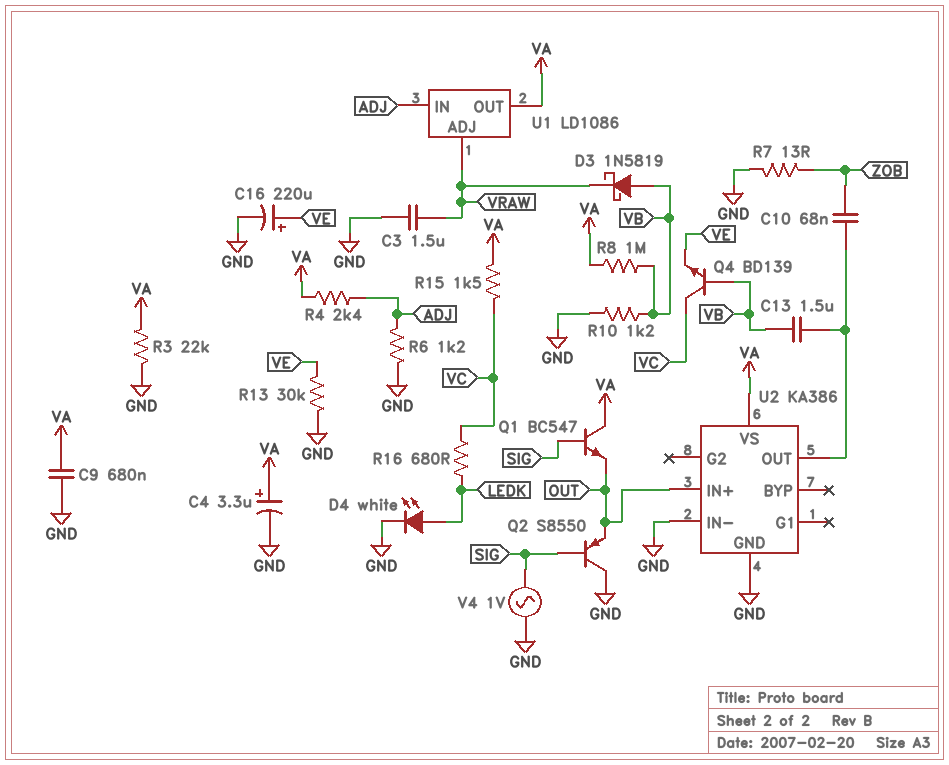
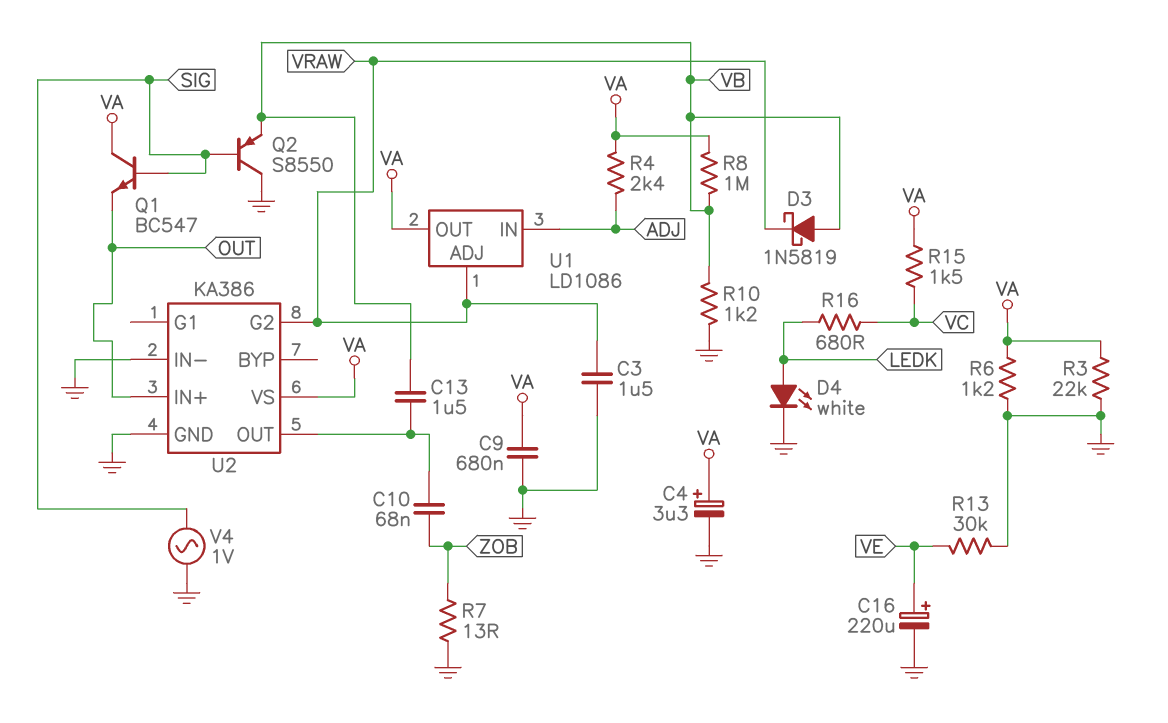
Q2: PNP S8550 (B SIG, C GND, E OUT) -> PNP S8550 (B SIG, C GND, E VB)
Q4: NPN BD139 (B VB, C VC, E VE) -> none
R6: 1.2k (ADJ, GND) -> 1.2k (GND, VA)
U2 pin G2: none -> VRAW

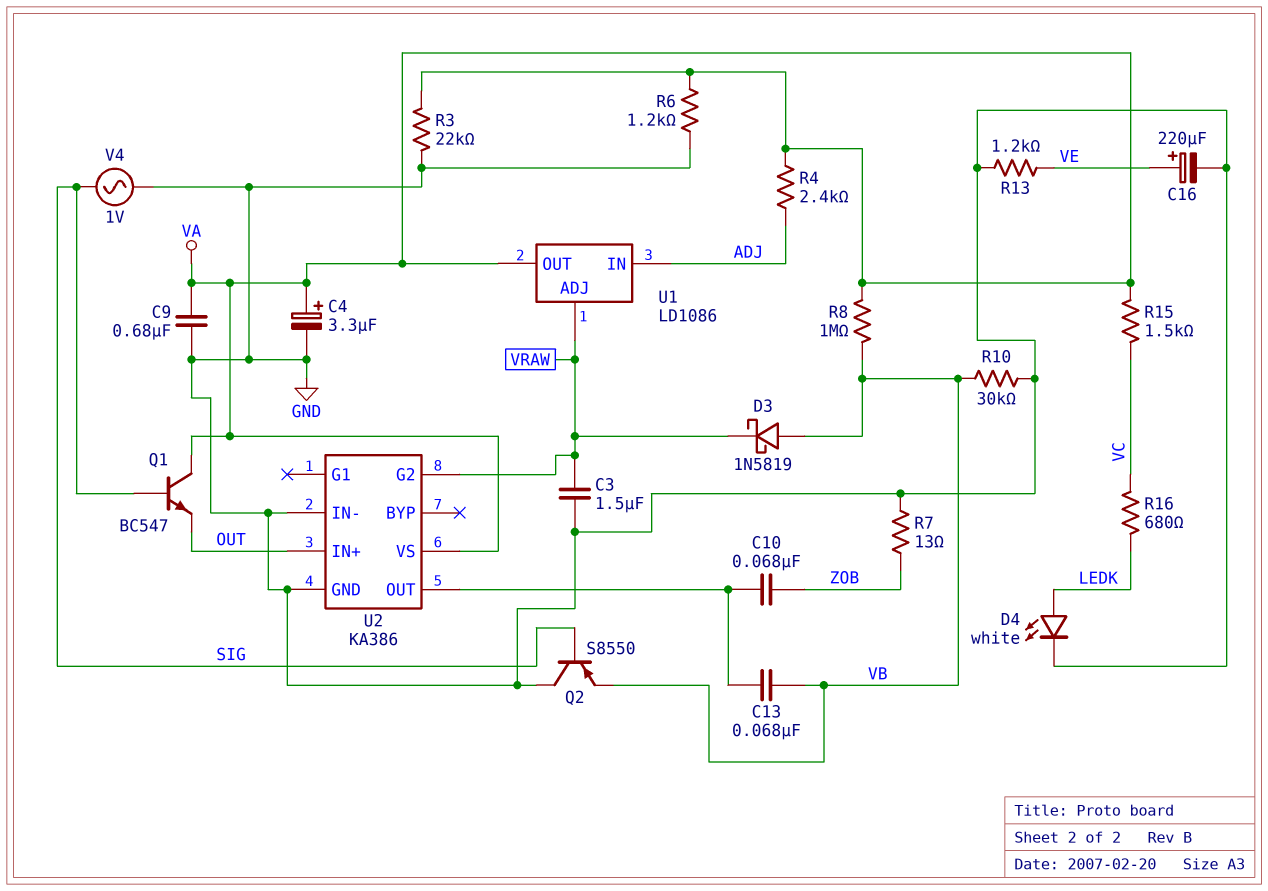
C13: 1.5uF (U2/OUT, VB) -> 68nF (U2/OUT, VB)
R10: 1.2k (GND, VB) -> 30k (GND, VB)
R13: 30k (GND, VE) -> 1.2k (GND, VE)

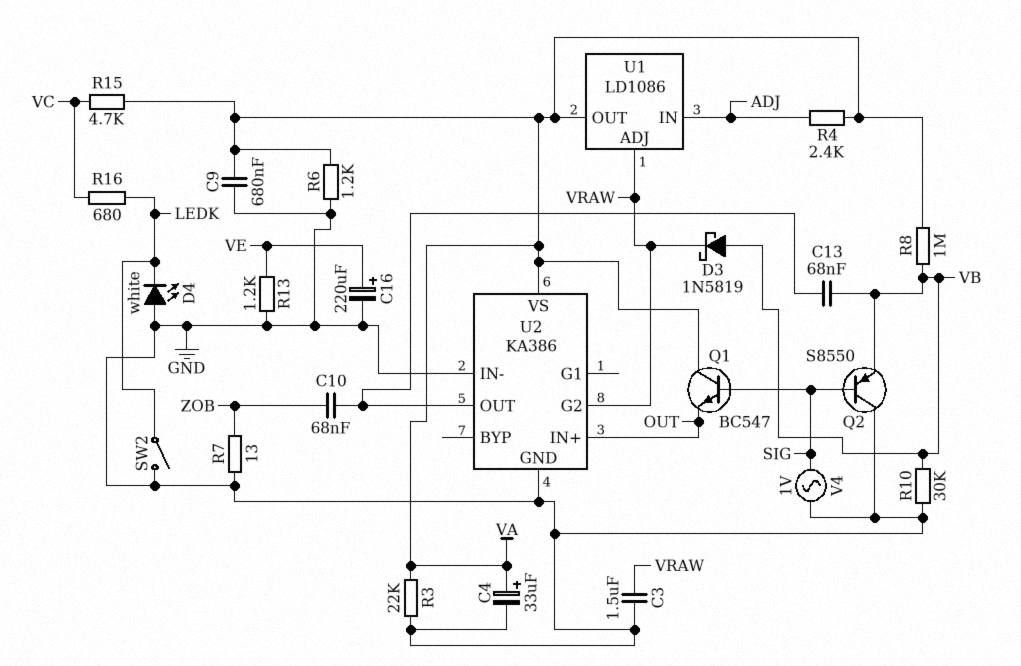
C4: 3.3uF (plus VA, minus GND) -> 33uF (plus VA, minus GND)
D4: LED white (A LEDK, K GND) -> LED white (A GND, K LEDK)
R15: 1.5k (VA, VC) -> 4.7k (VA, VC)
SW2: none -> switch (GND, LEDK)

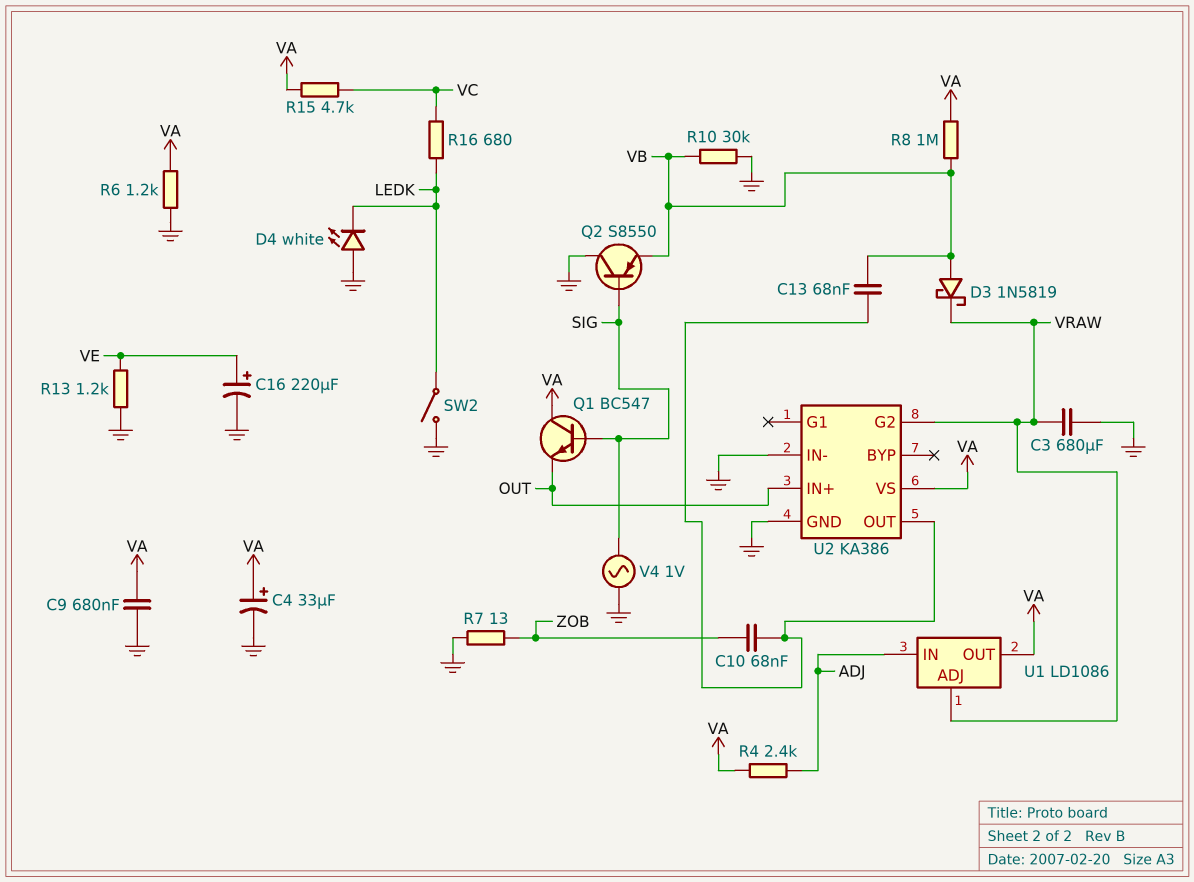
C3: 1.5uF (GND, VRAW) -> 680uF (GND, VRAW)
R3: 22k (GND, VA) -> none

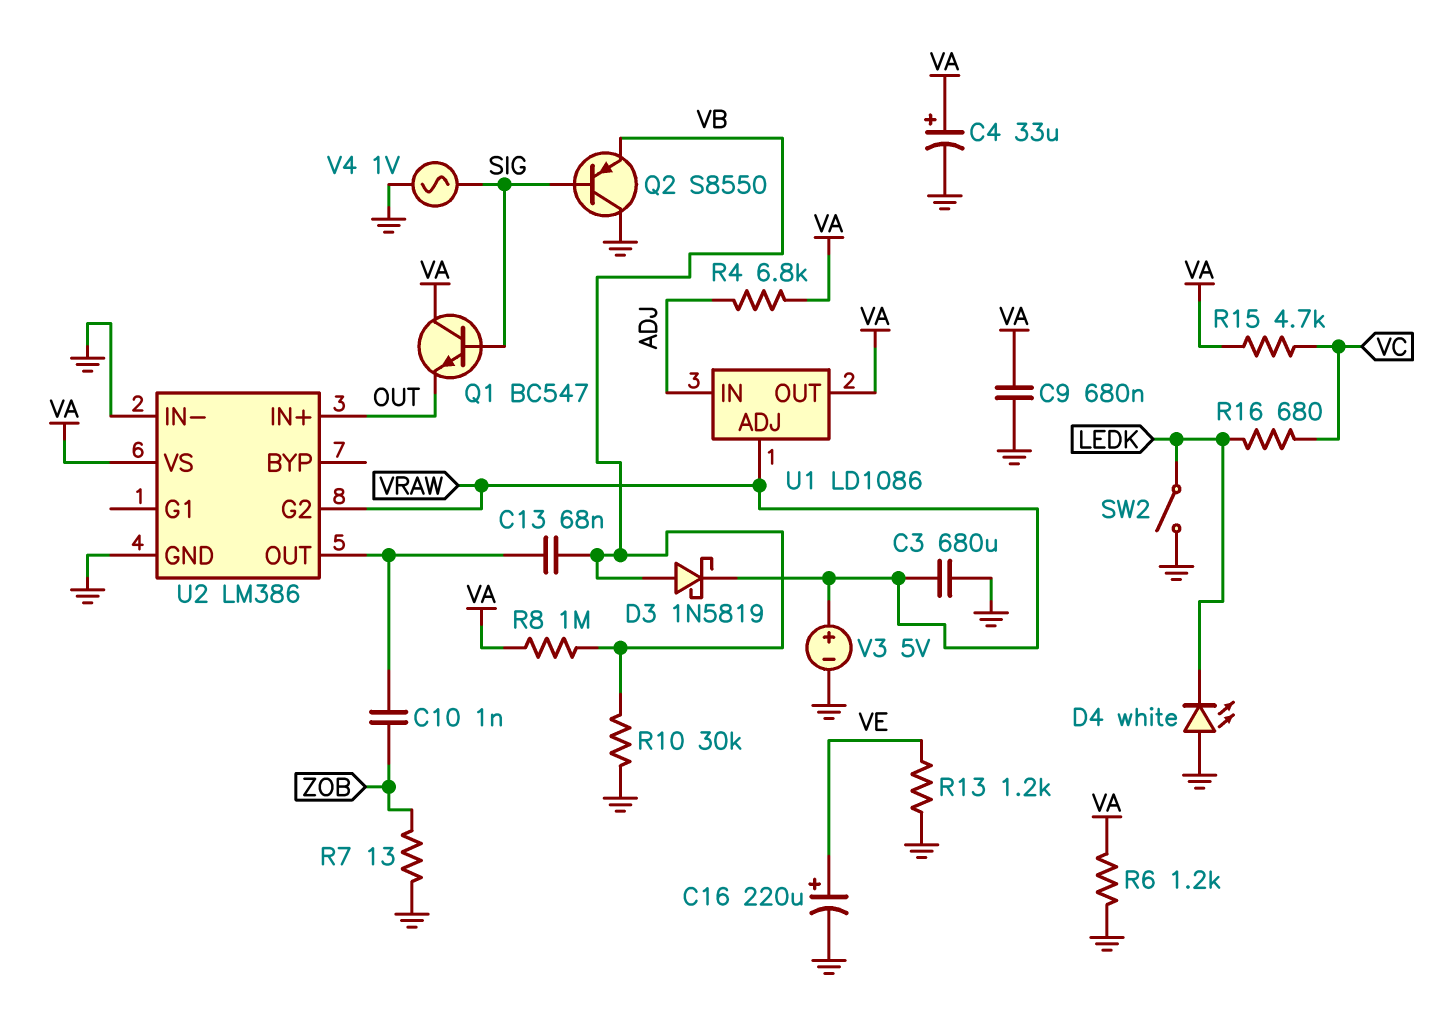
C10: 68nF (U2/OUT, ZOB) -> 1nF (U2/OUT, ZOB)
R4: 2.4k (ADJ, VA) -> 6.8k (ADJ, VA)
U2: KA386 -> LM386
V3: none -> 5V (plus VRAW, minus GND)

